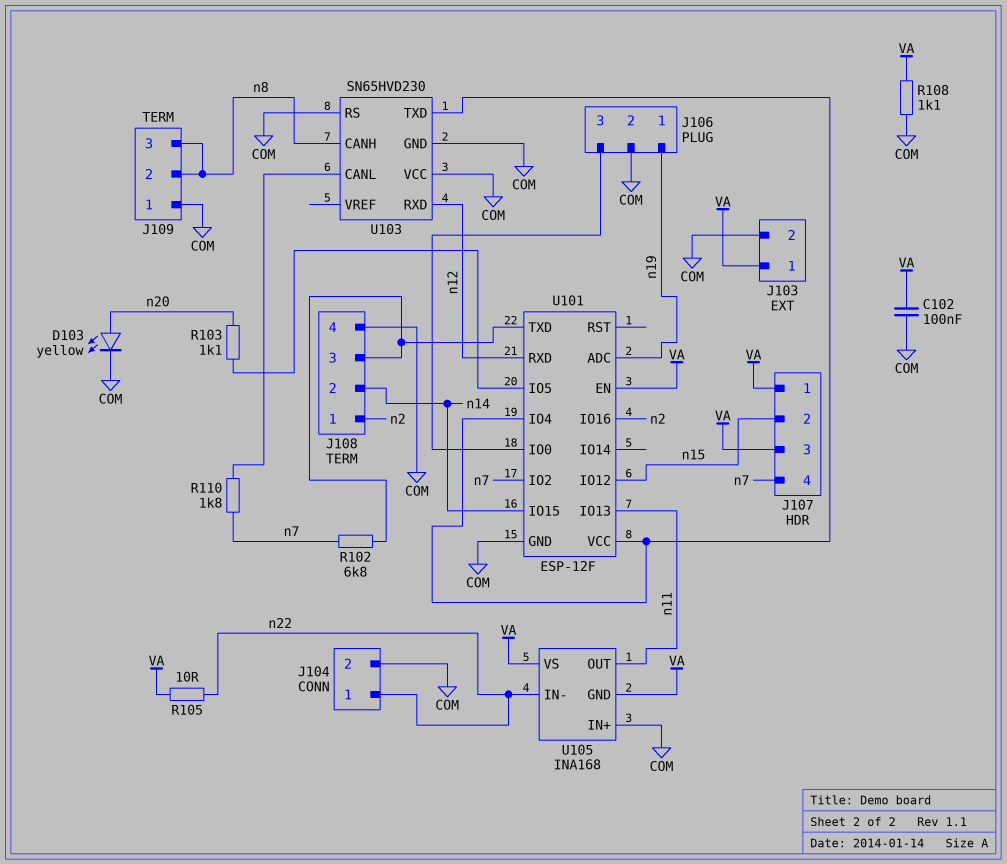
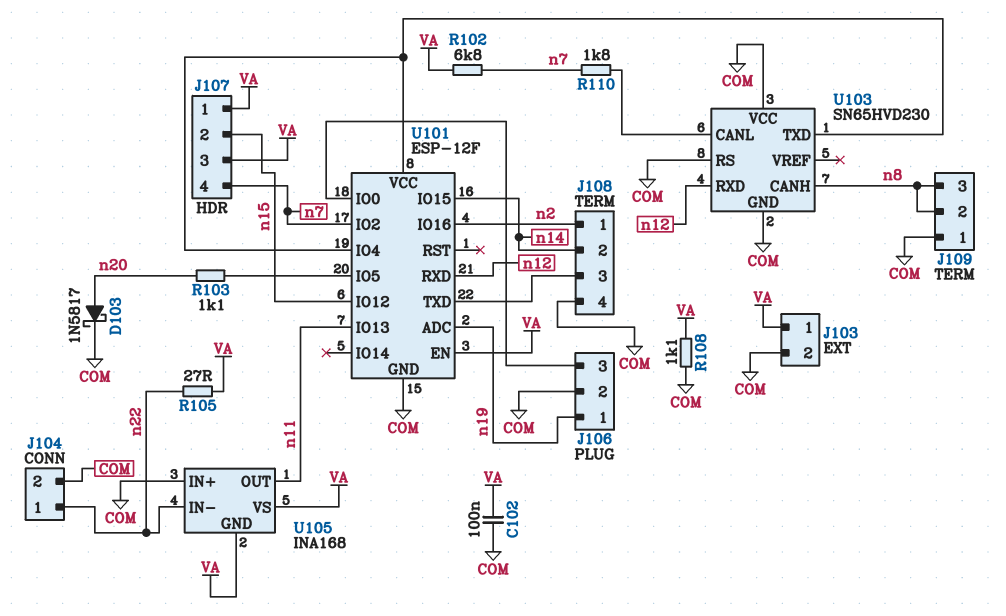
D103: LED yellow (A n20, K COM) -> schottky 1N5817 (A n20, K COM)
R102: 6.8k (J108/3, n7) -> 6.8k (VA, n7)
R105: 10 (VA, n22) -> 27 (VA, n22)

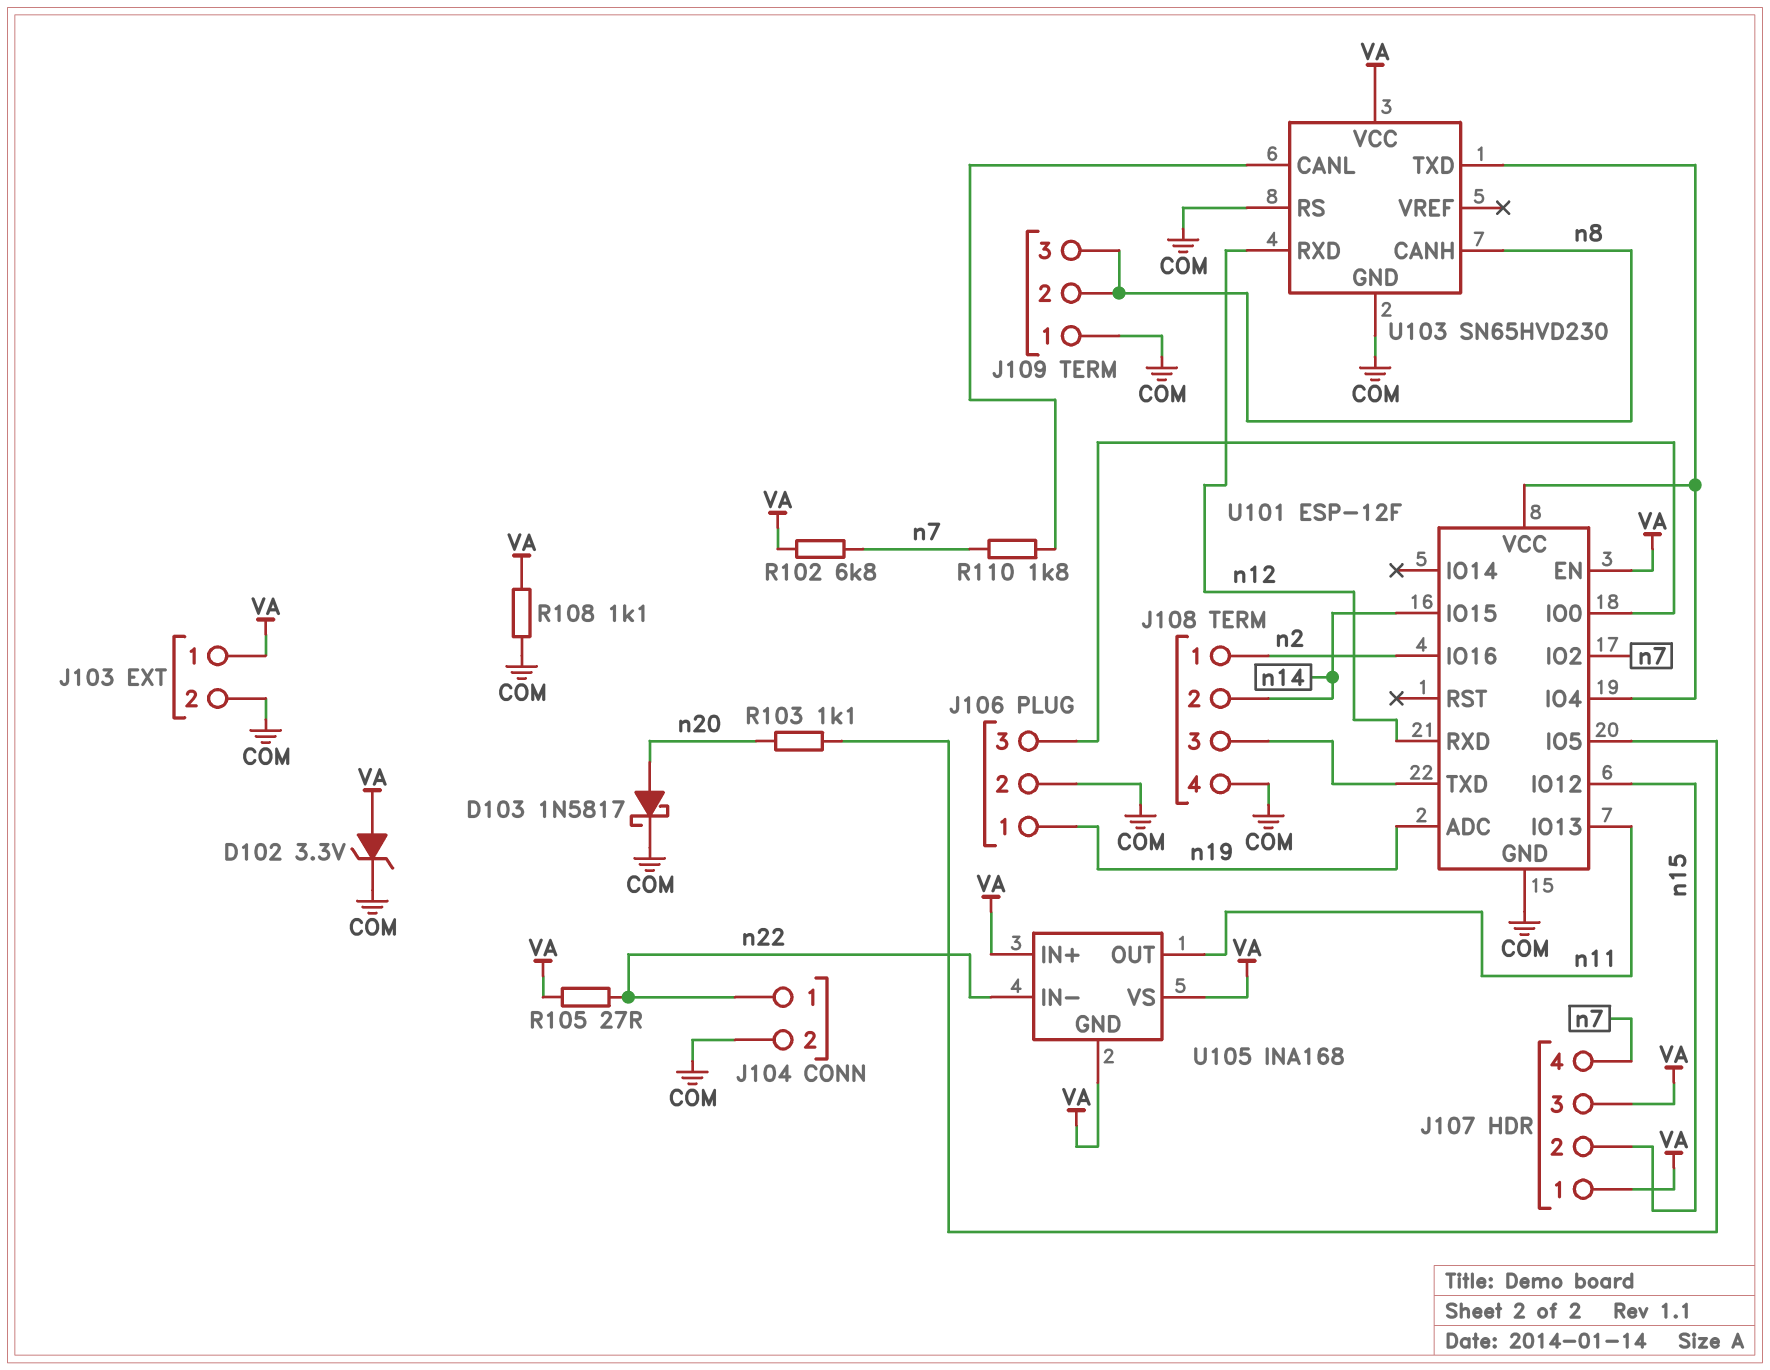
C102: 100nF (COM, VA) -> none
D102: none -> zener 3.3V (A VA, K COM)
U103 pin VCC: COM -> VA
U105 pin IN+: COM -> VA

